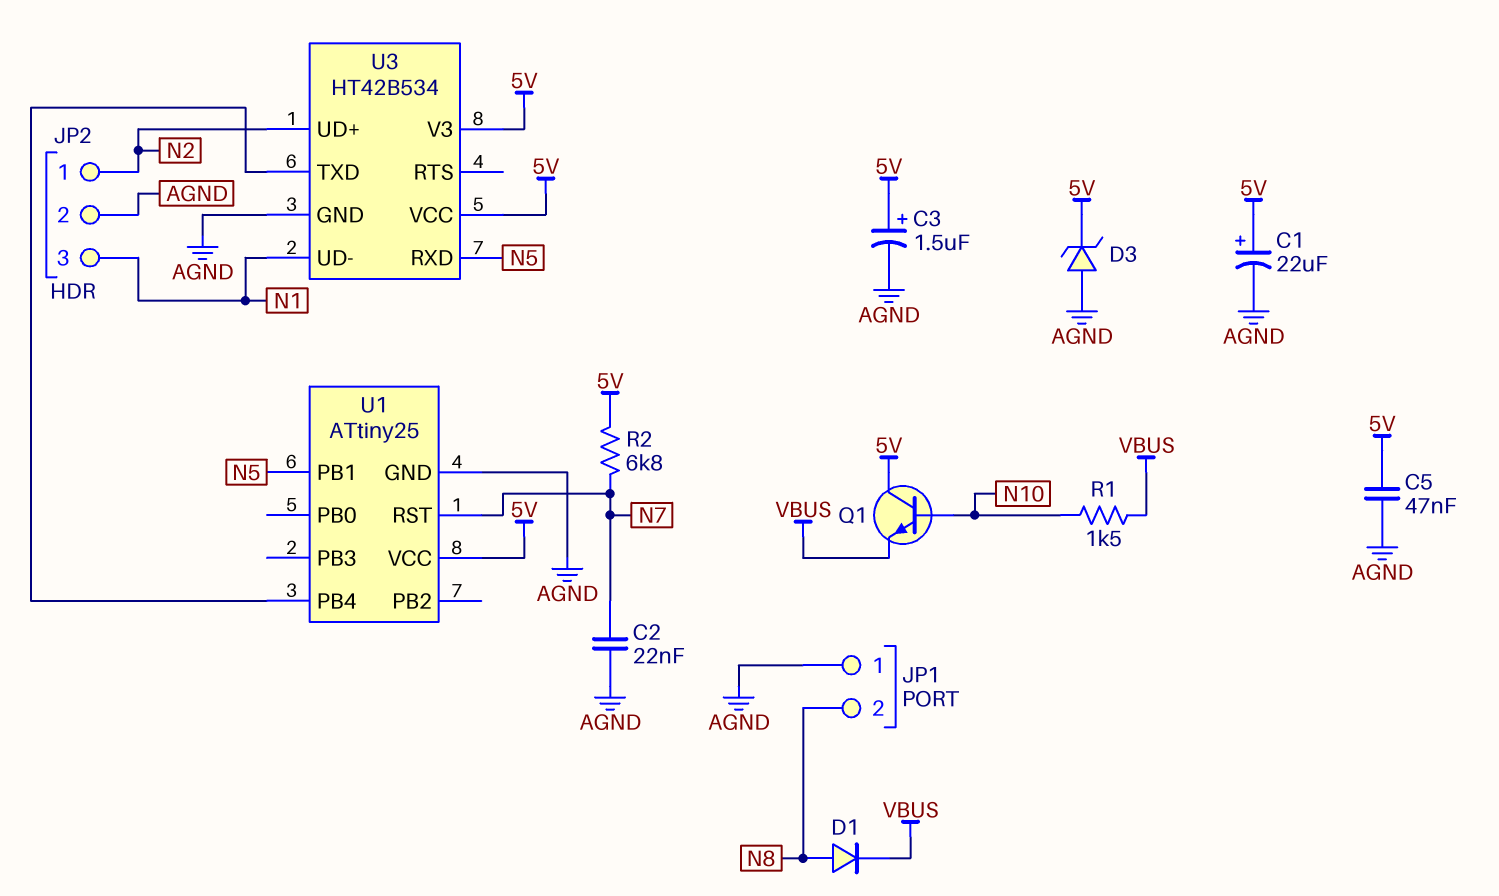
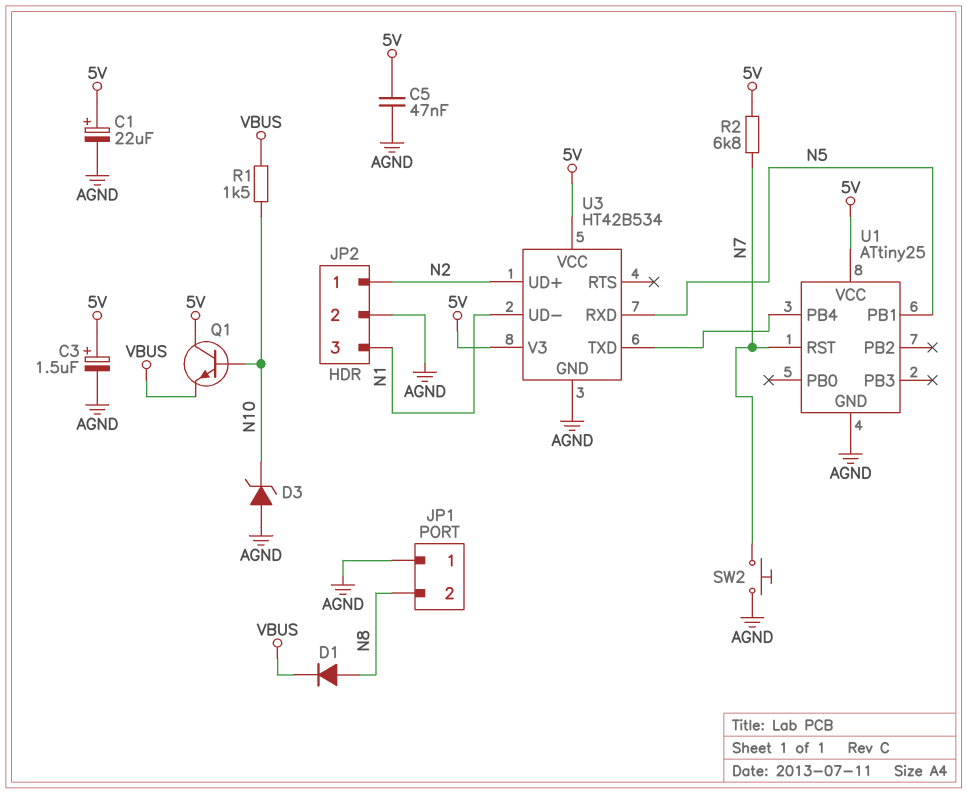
C2: 22nF (AGND, N7) -> none
D3: zener (A AGND, K 5V) -> zener (A AGND, K N10)
SW2: none -> button (AGND, N7)

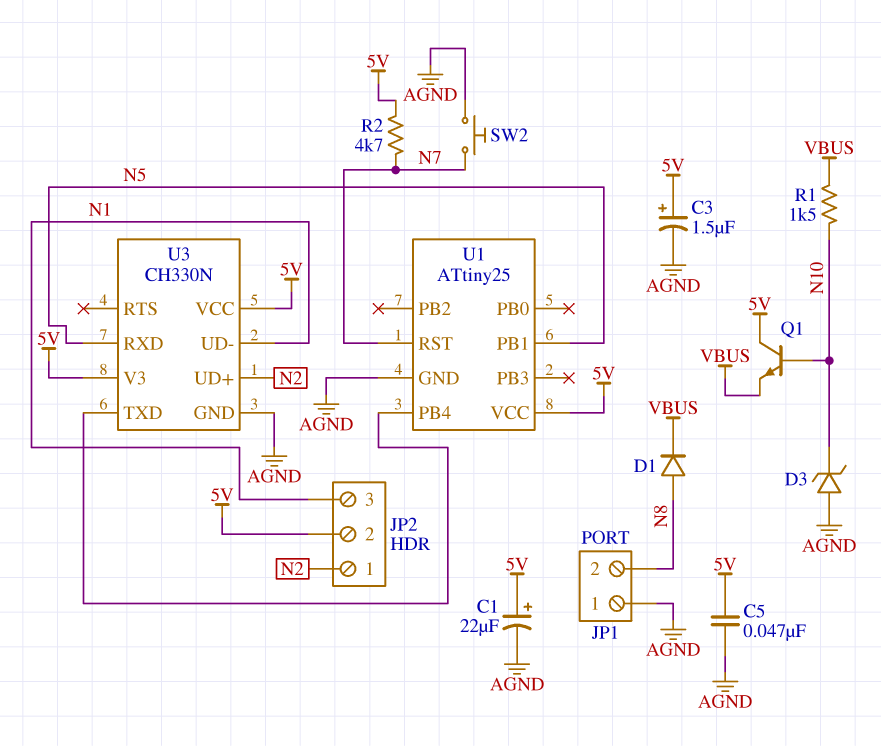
JP2 pin 2: AGND -> 5V
R2: 6.8k (5V, N7) -> 4.7k (5V, N7)
U3: HT42B534 -> CH330N

